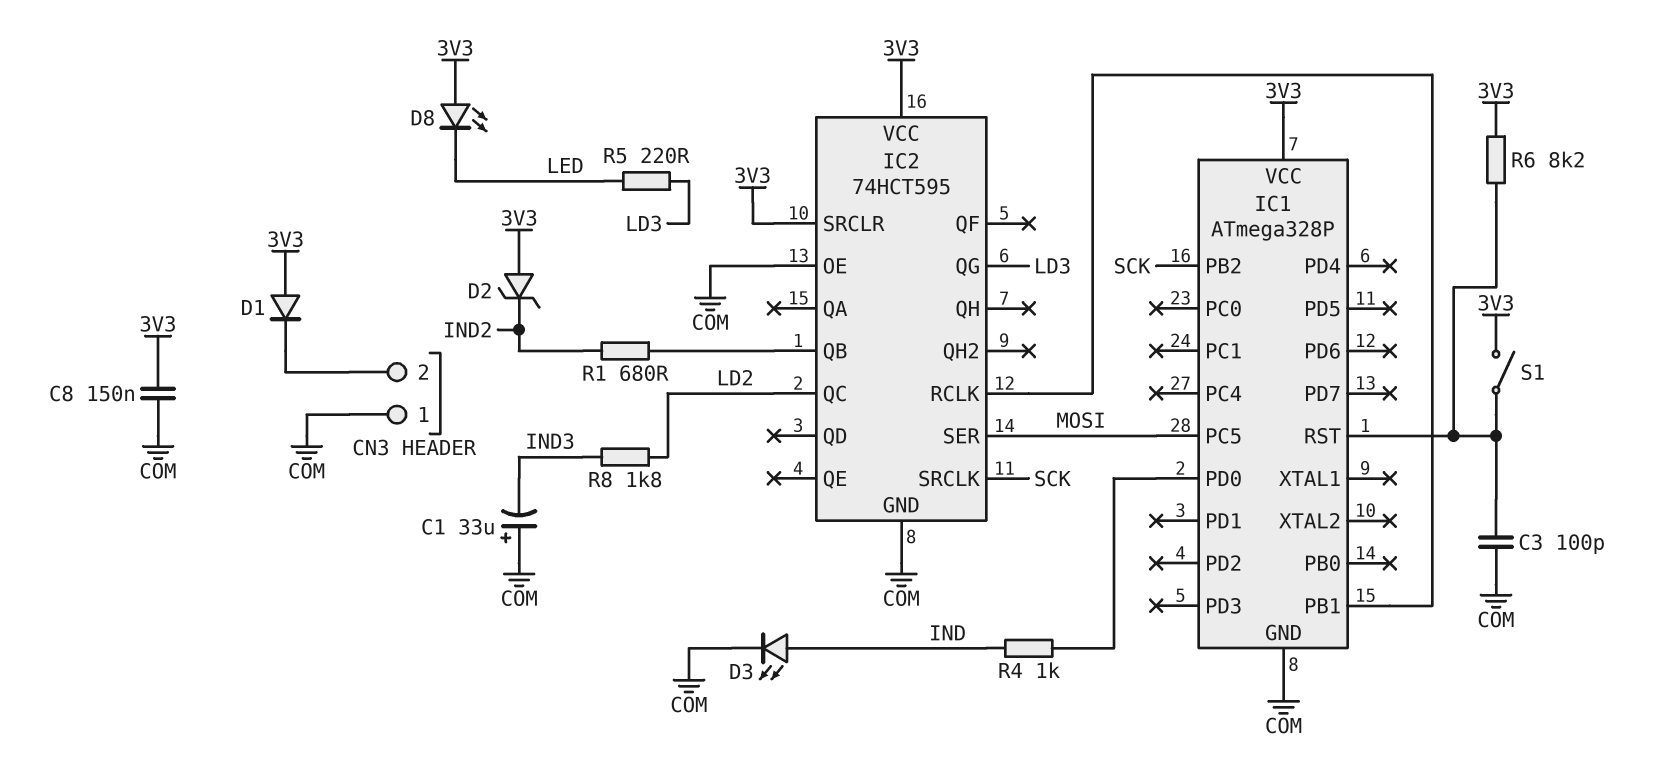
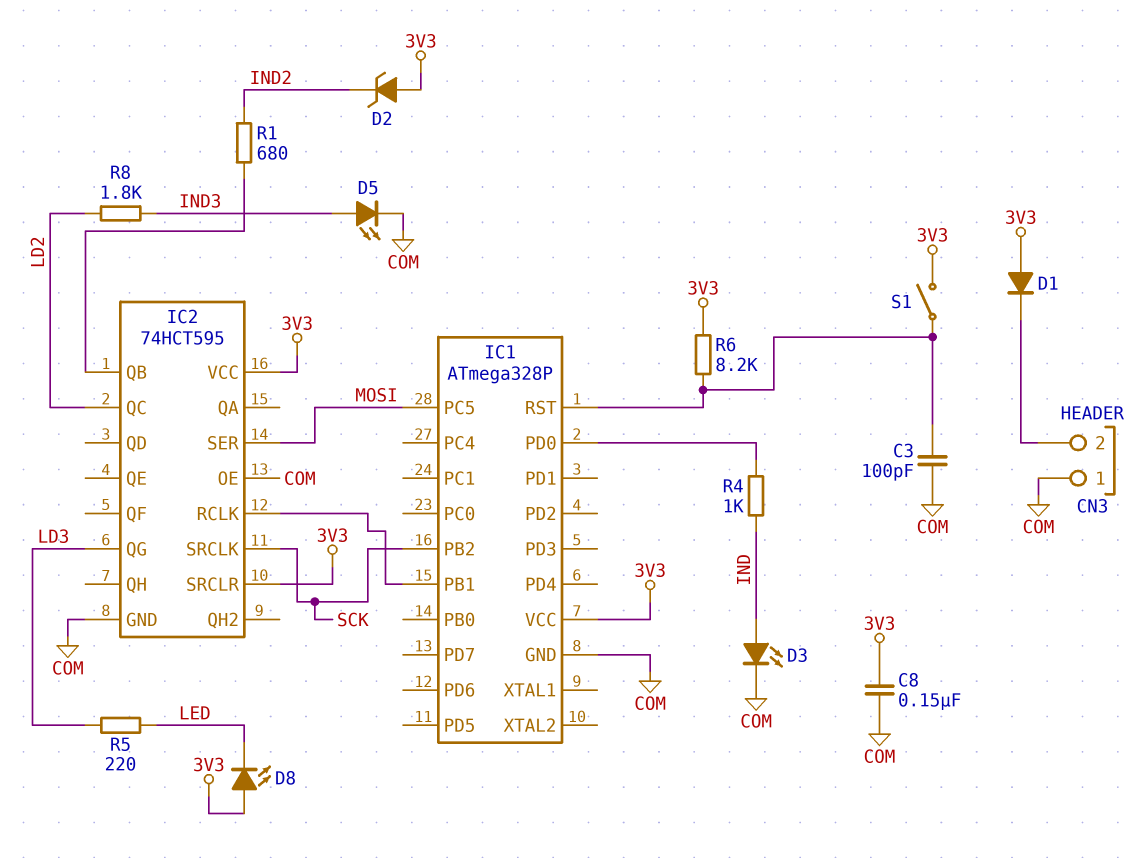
C1: 33uF (plus COM, minus IND3) -> none
D5: none -> LED (A IND3, K COM)

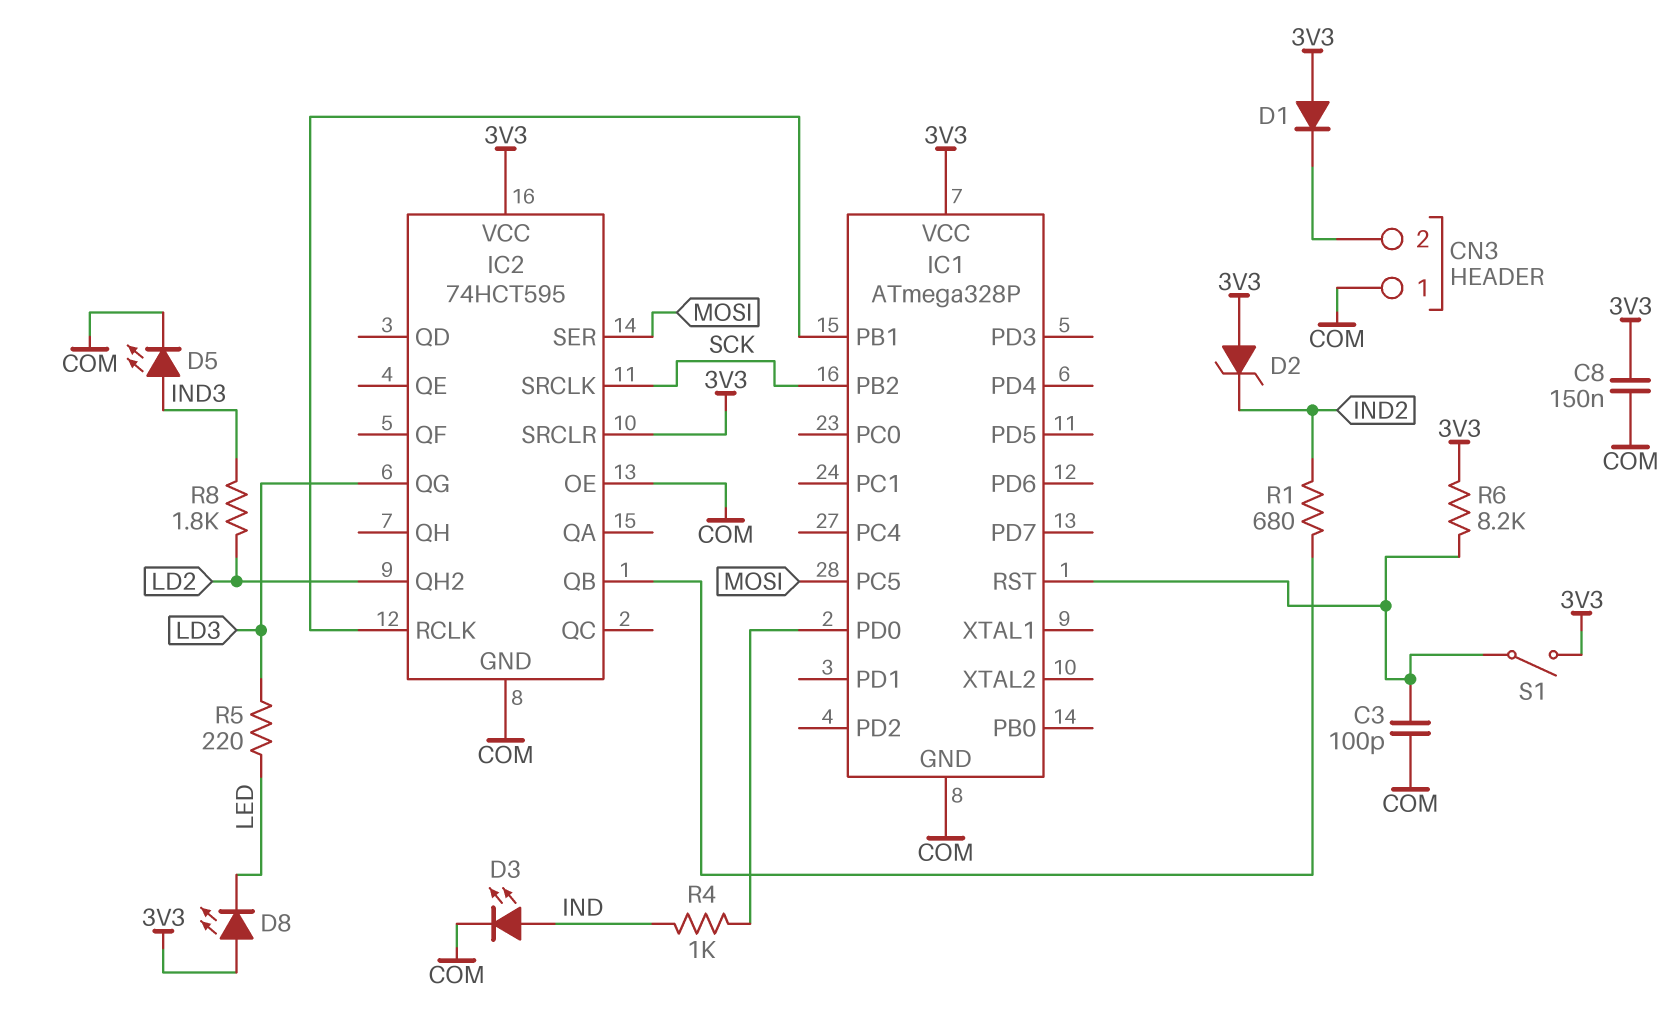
IC2 pin QC: LD2 -> none
IC2 pin QH2: none -> LD2

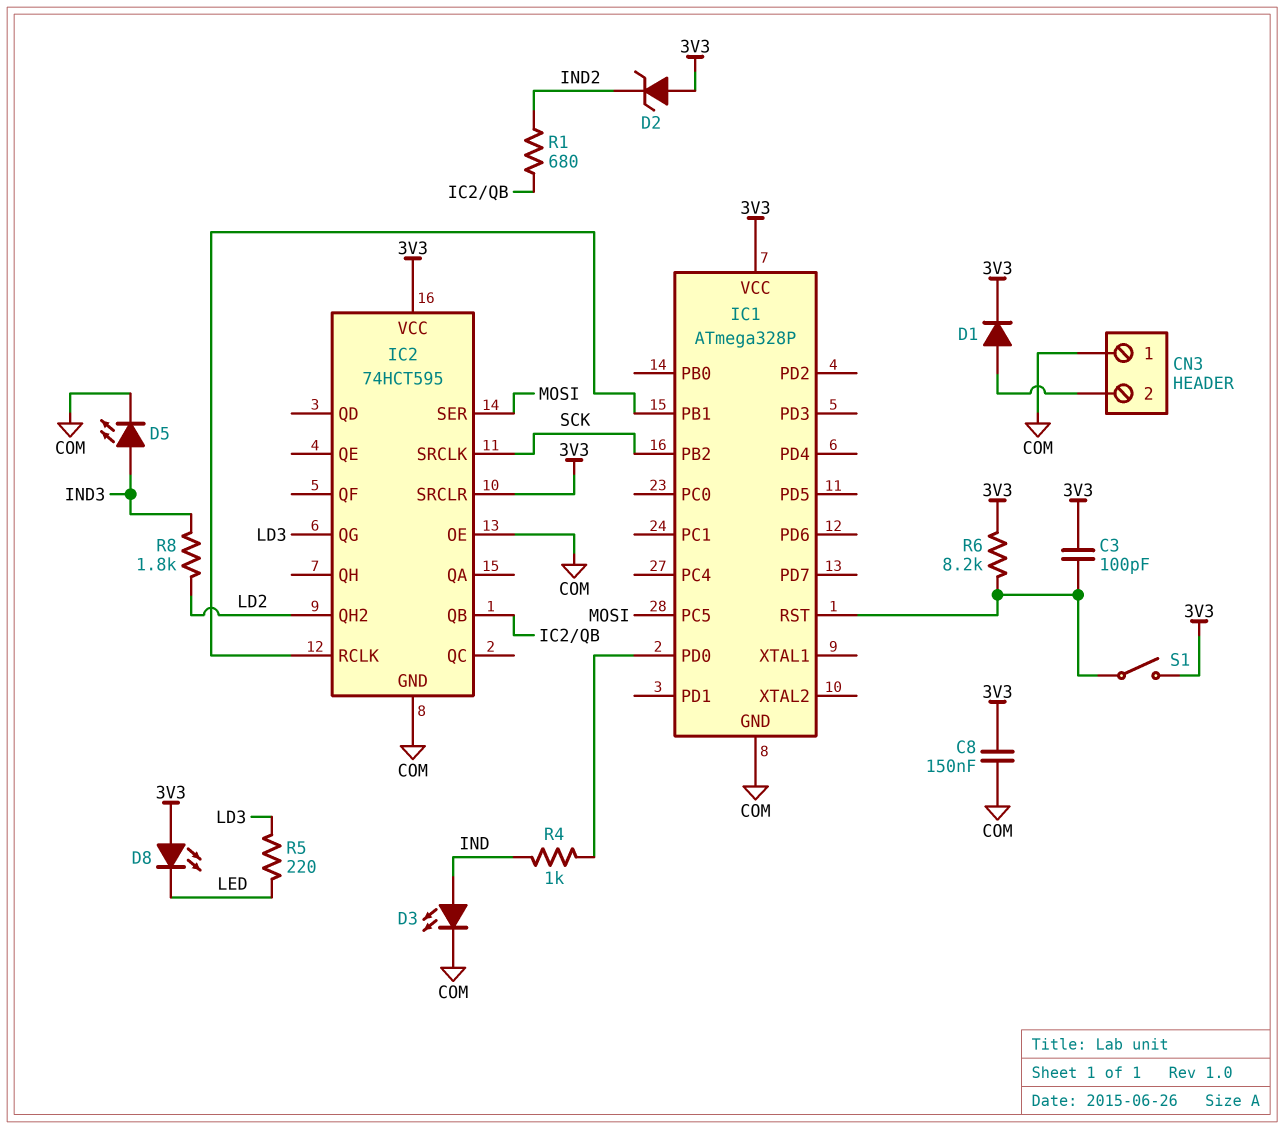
C3: 100pF (COM, IC1/RST) -> 100pF (3V3, IC1/RST)
D1: diode (A 3V3, K CN3/2) -> diode (A CN3/2, K 3V3)

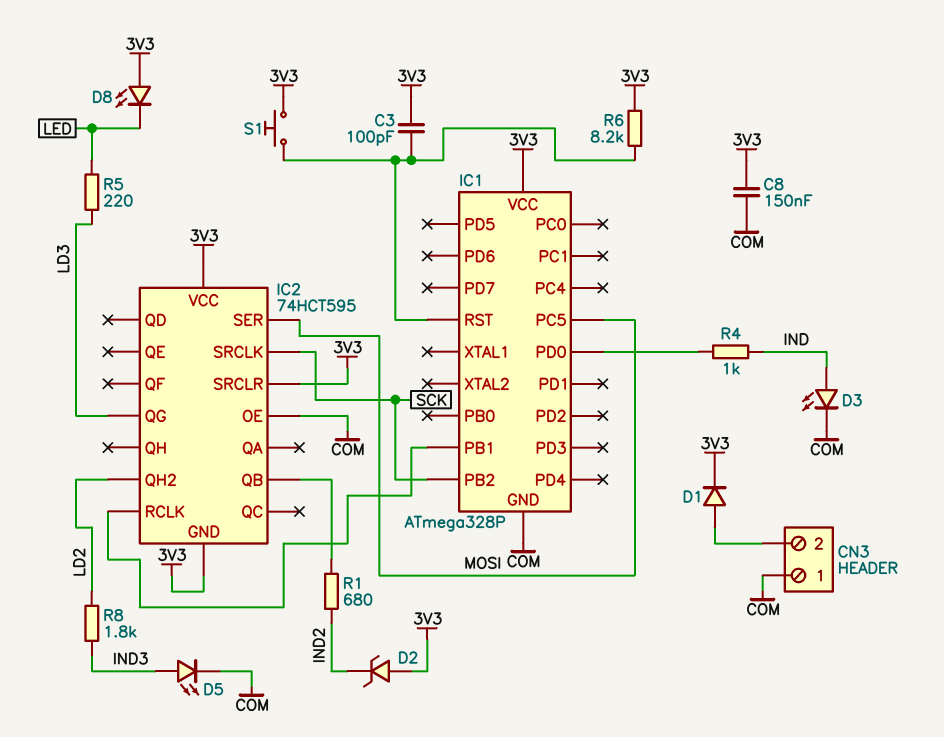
IC2 pin GND: COM -> 3V3
S1: switch (3V3, IC1/RST) -> button (3V3, IC1/RST)

